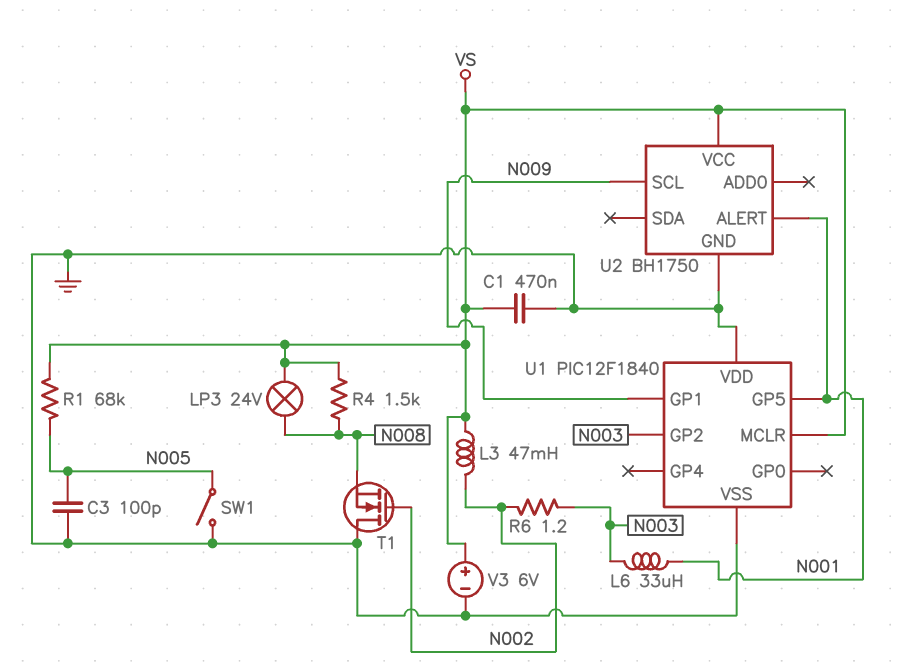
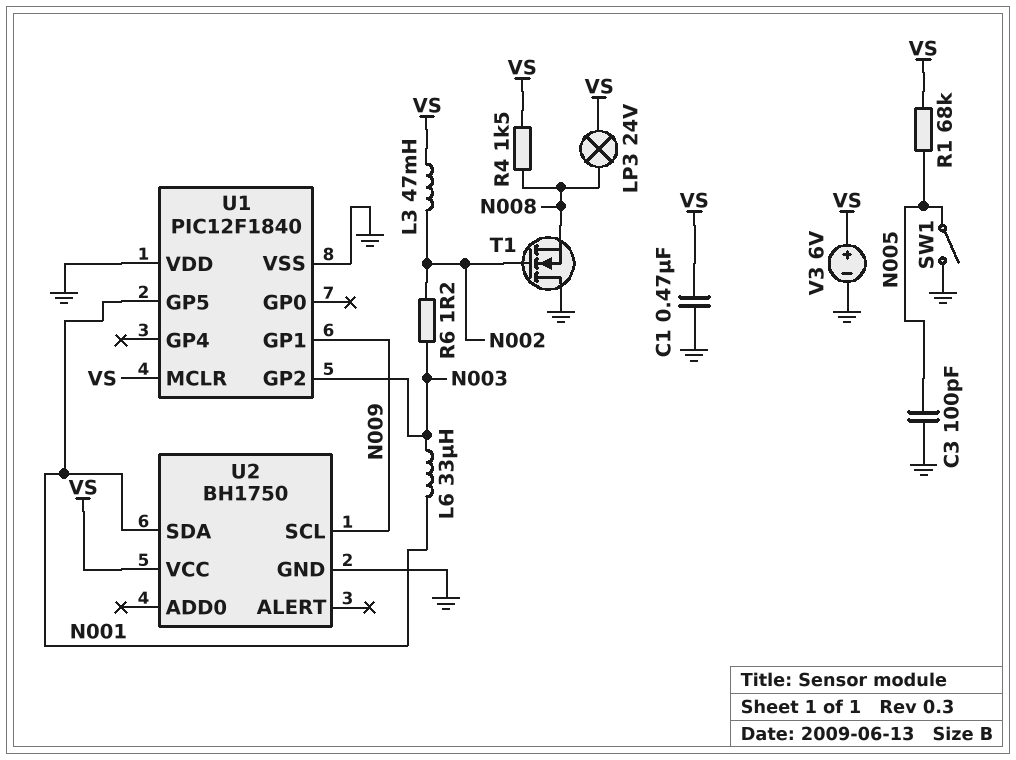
U2 pin ALERT: N001 -> none
U2 pin SDA: none -> N001

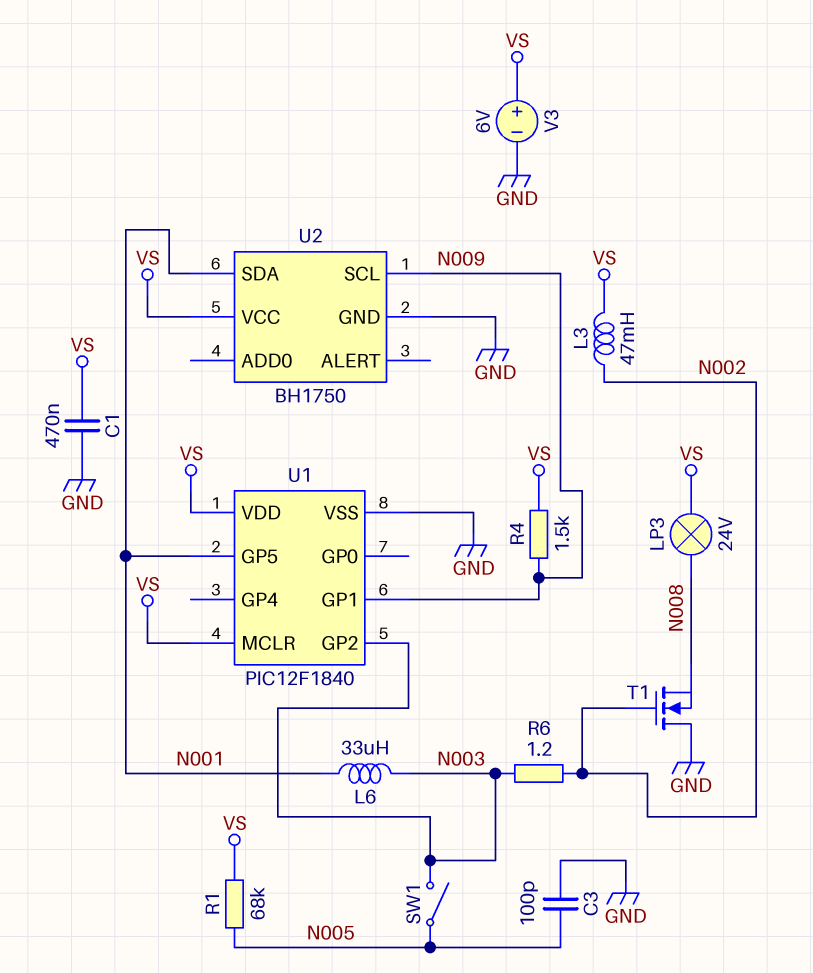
R4: 1.5k (N008, VS) -> 1.5k (N009, VS)
SW1: switch (GND, N005) -> switch (N003, N005)
U1 pin VDD: GND -> VS

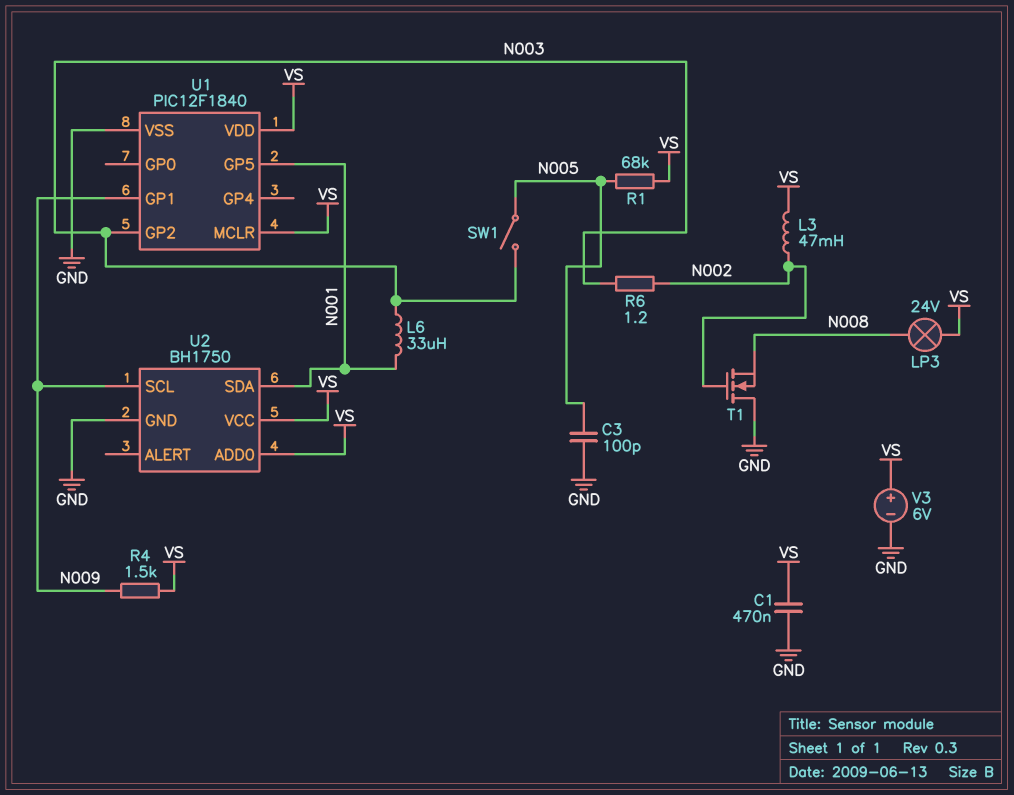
U2 pin ADD0: none -> VS

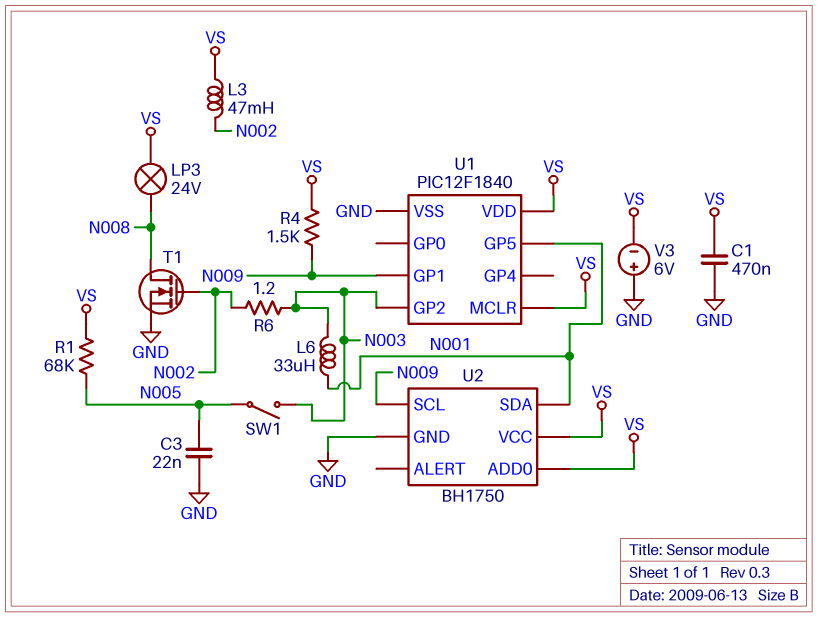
C3: 100pF (GND, N005) -> 22nF (GND, N005)
T1: NMOS (G N002, D GND, S N008) -> NMOS (G N002, D N008, S GND)
V3: 6V (plus VS, minus GND) -> 6V (plus GND, minus VS)

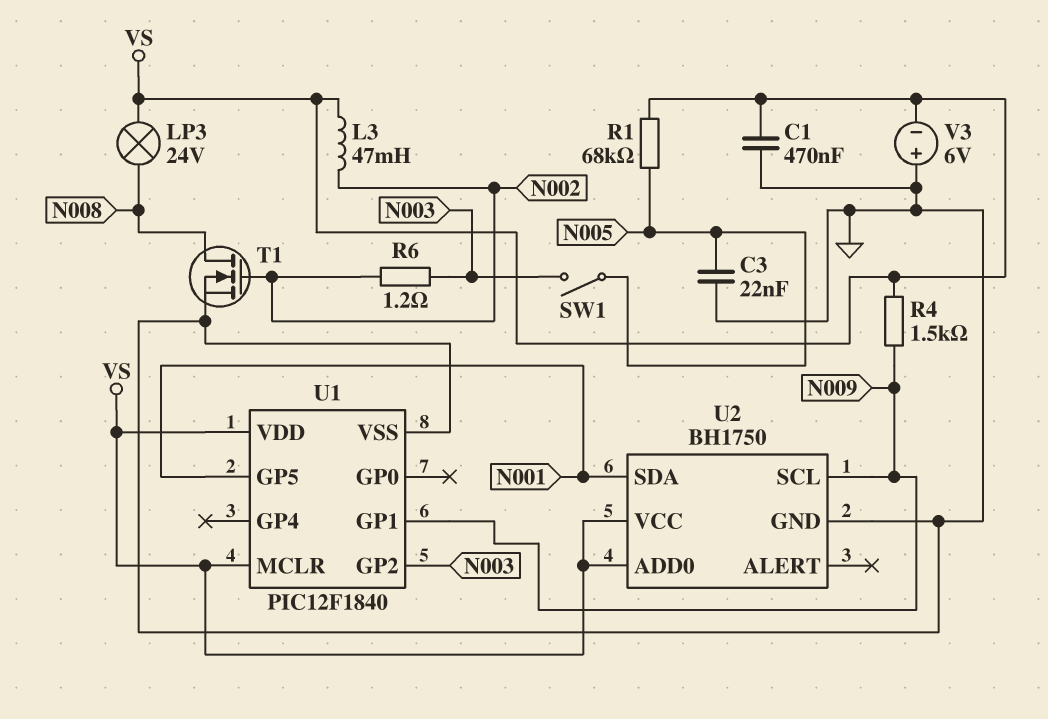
L6: 33uH (N001, N003) -> none

